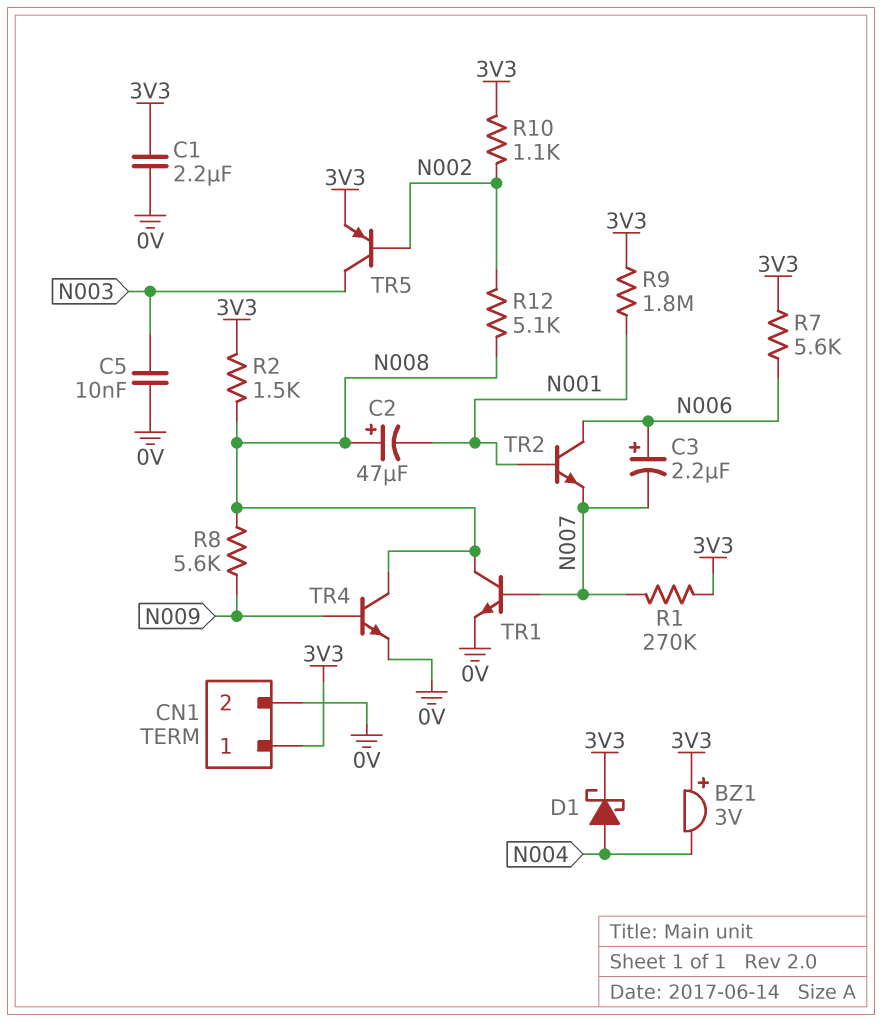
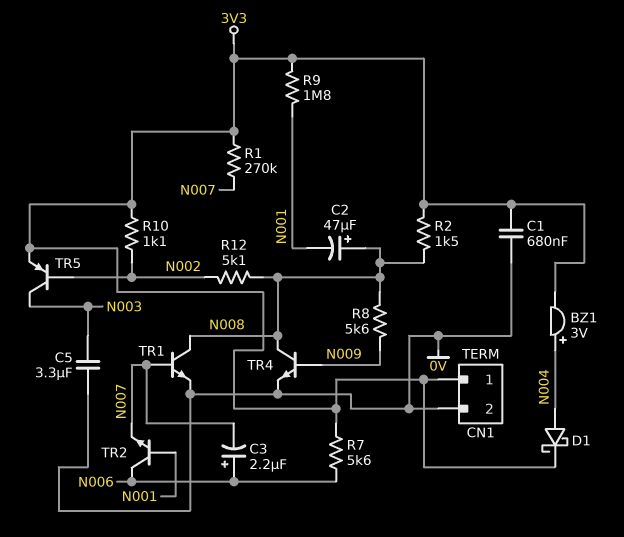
BZ1: buzzer 3V (plus 3V3, minus N004) -> buzzer 3V (plus N004, minus 3V3)
C1: 2.2uF (0V, 3V3) -> 680nF (0V, 3V3)
C5: 10nF (0V, N003) -> 3.3uF (0V, N003)

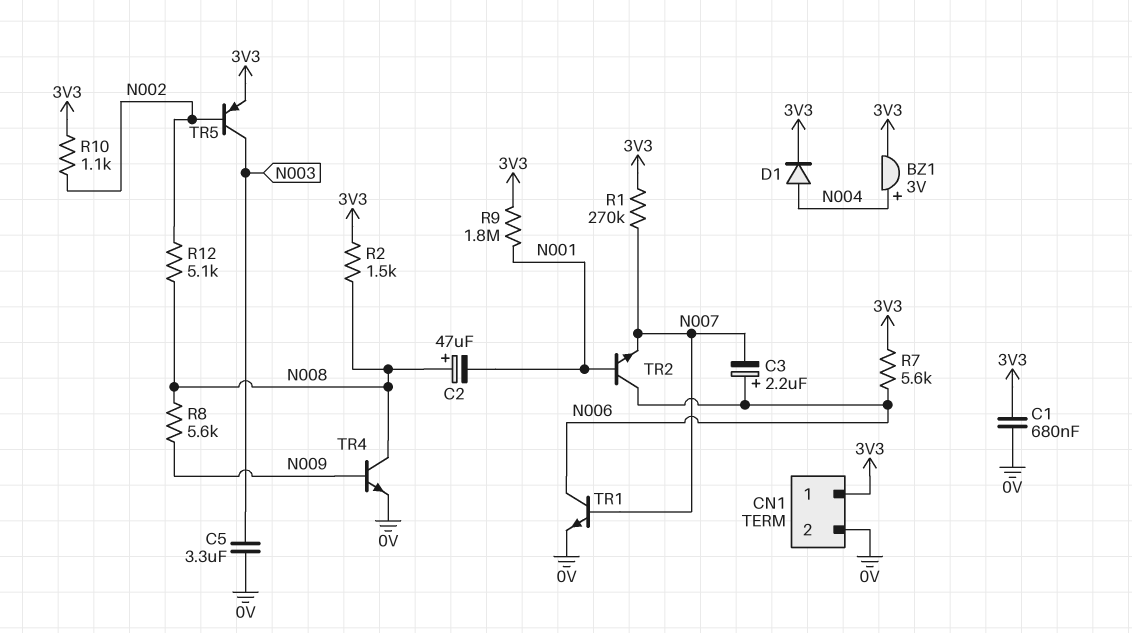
D1: schottky (A N004, K 3V3) -> diode (A N004, K 3V3)
TR1: NPN (B N007, C N008, E 0V) -> NPN (B N007, C N006, E 0V)

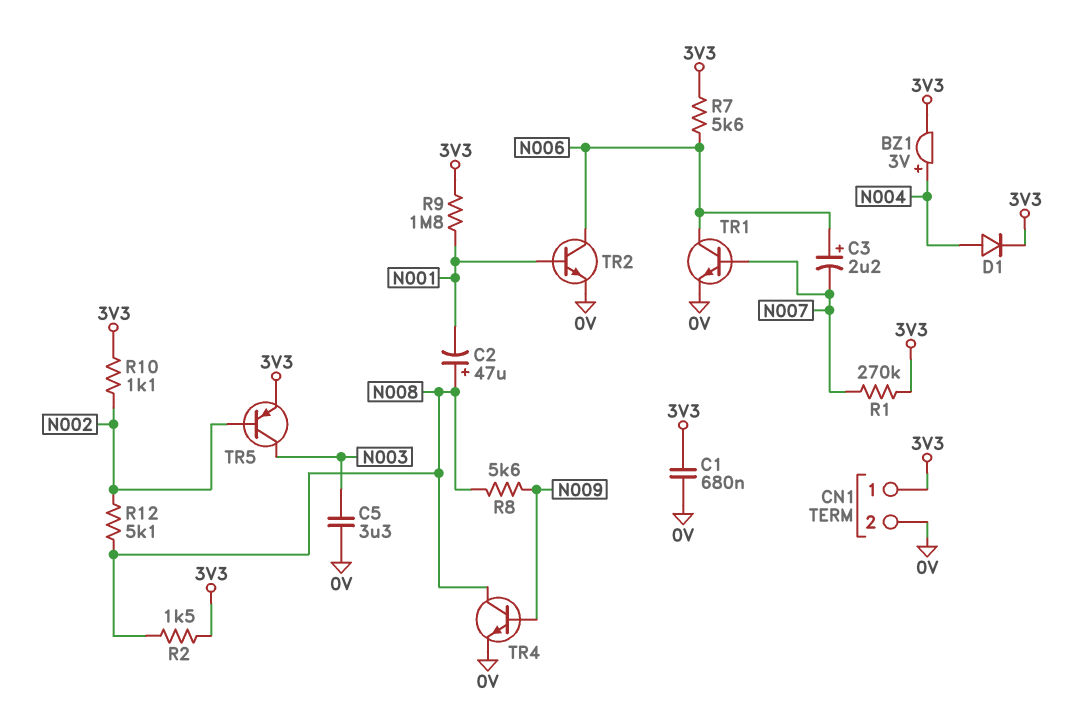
TR2: NPN (B N001, C N006, E N007) -> NPN (B N001, C N006, E 0V)

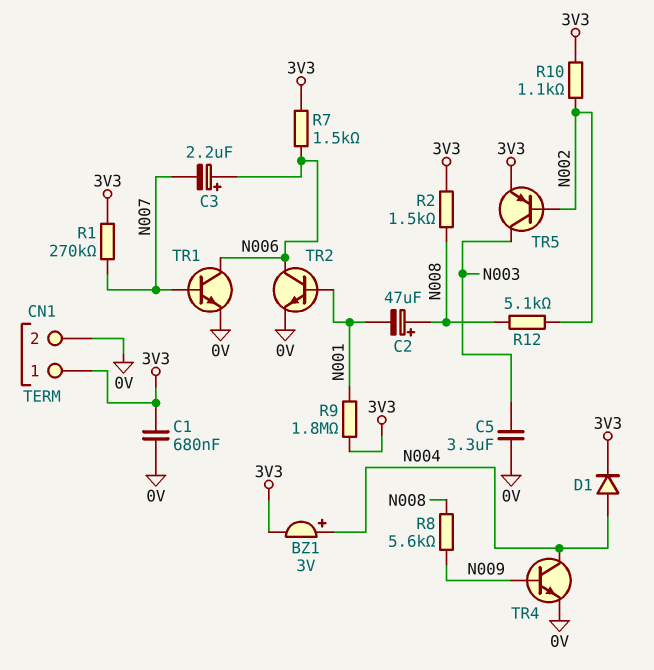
R7: 5.6k (3V3, N006) -> 1.5k (3V3, N006)
TR4: NPN (B N009, C N008, E 0V) -> NPN (B N009, C N004, E 0V)

